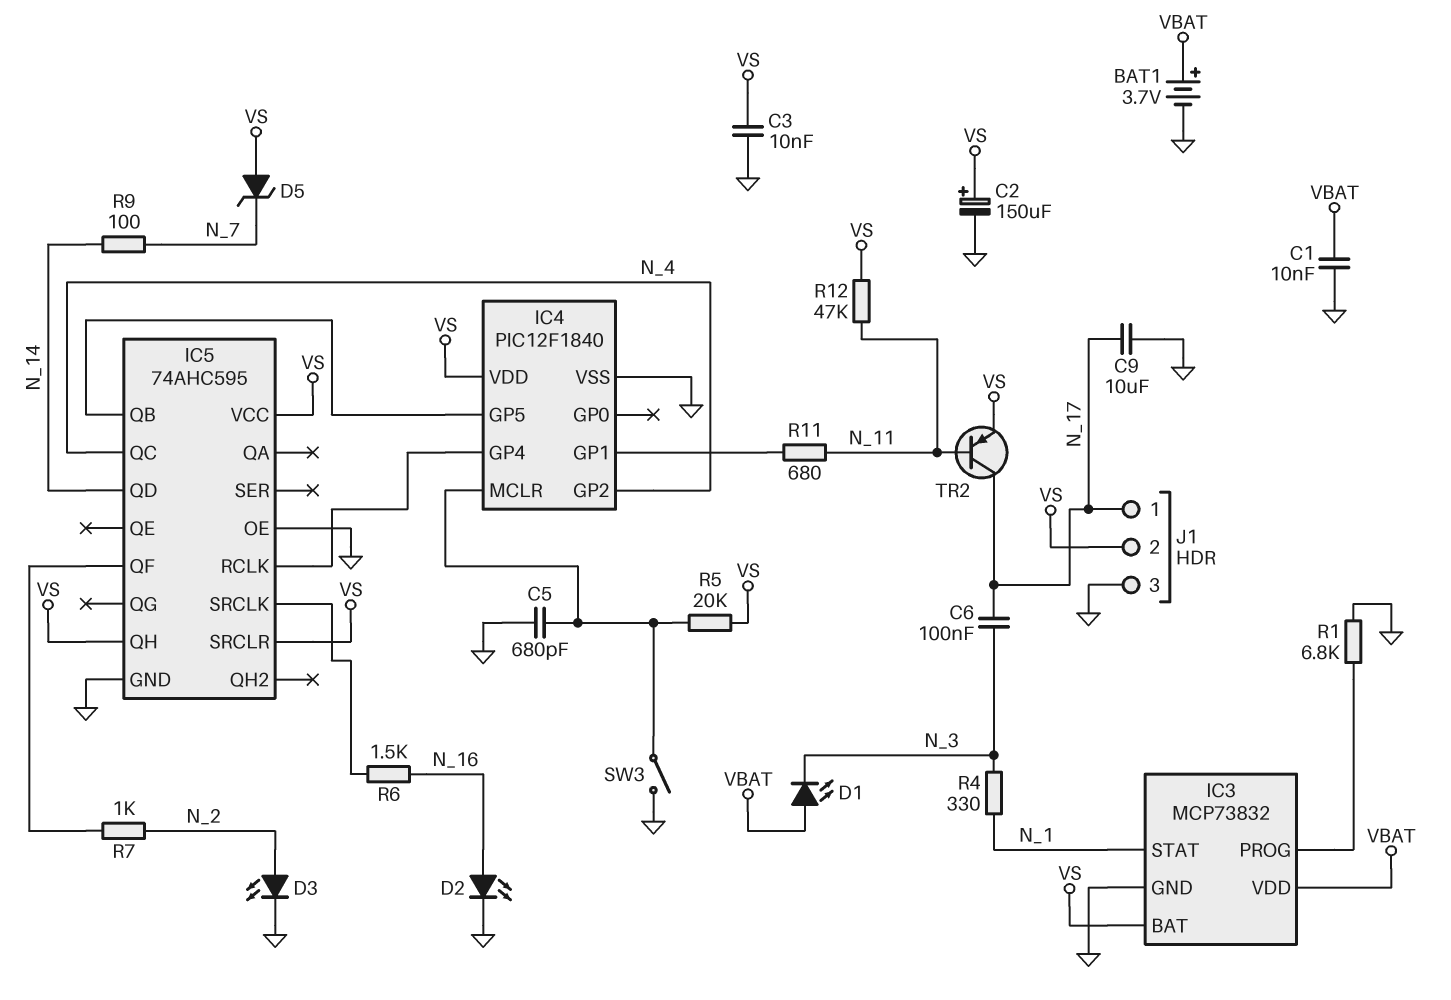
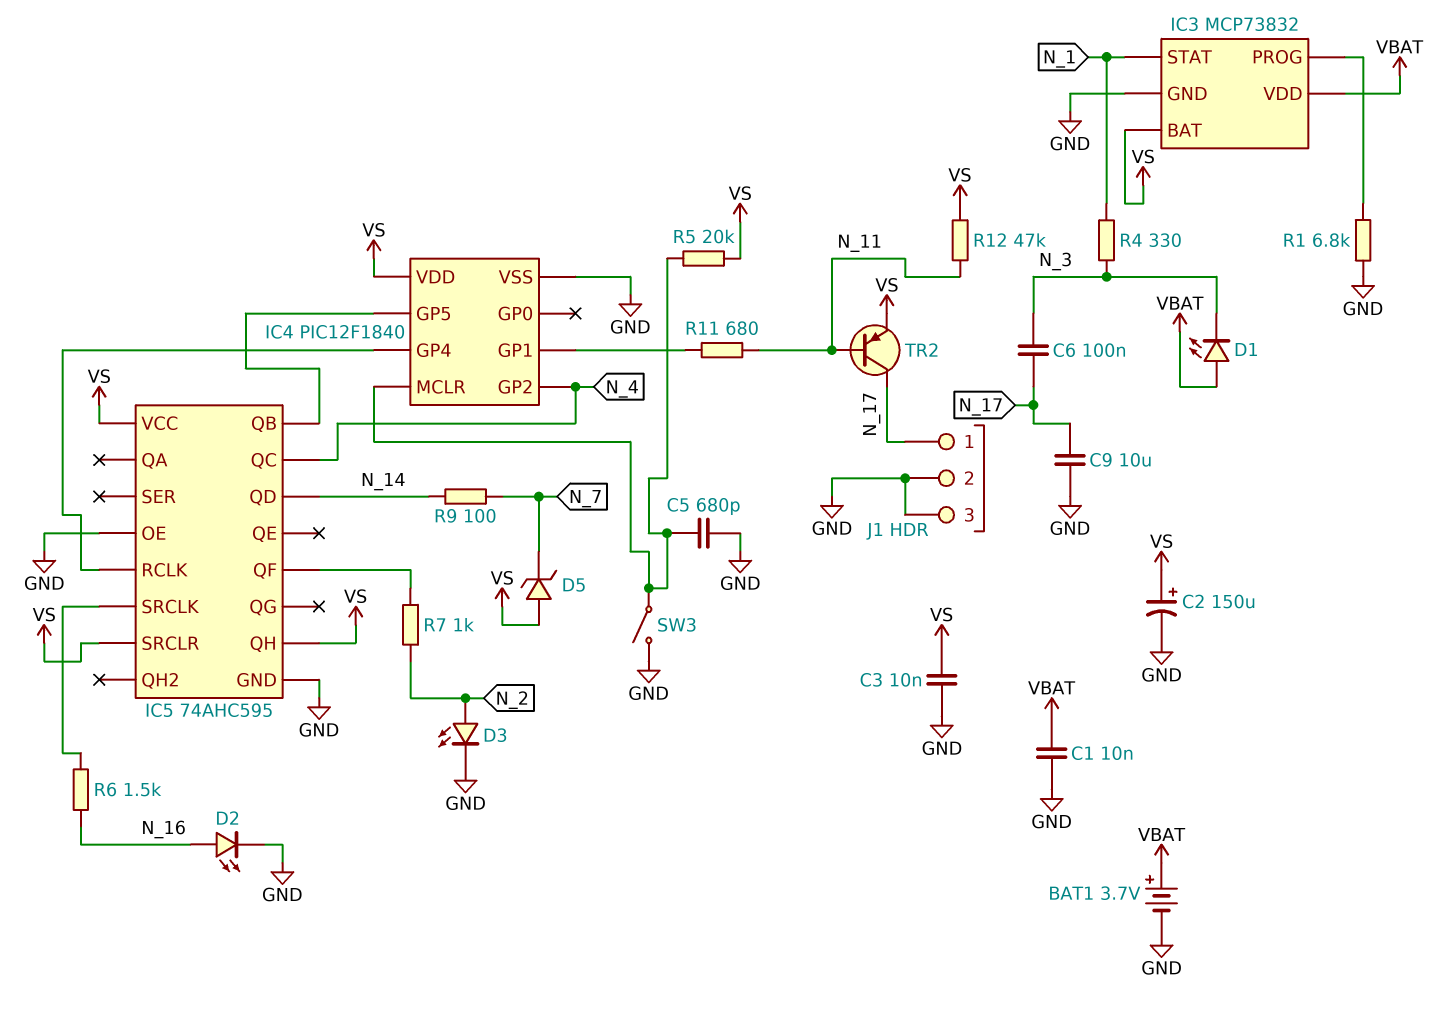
J1 pin 2: VS -> GND

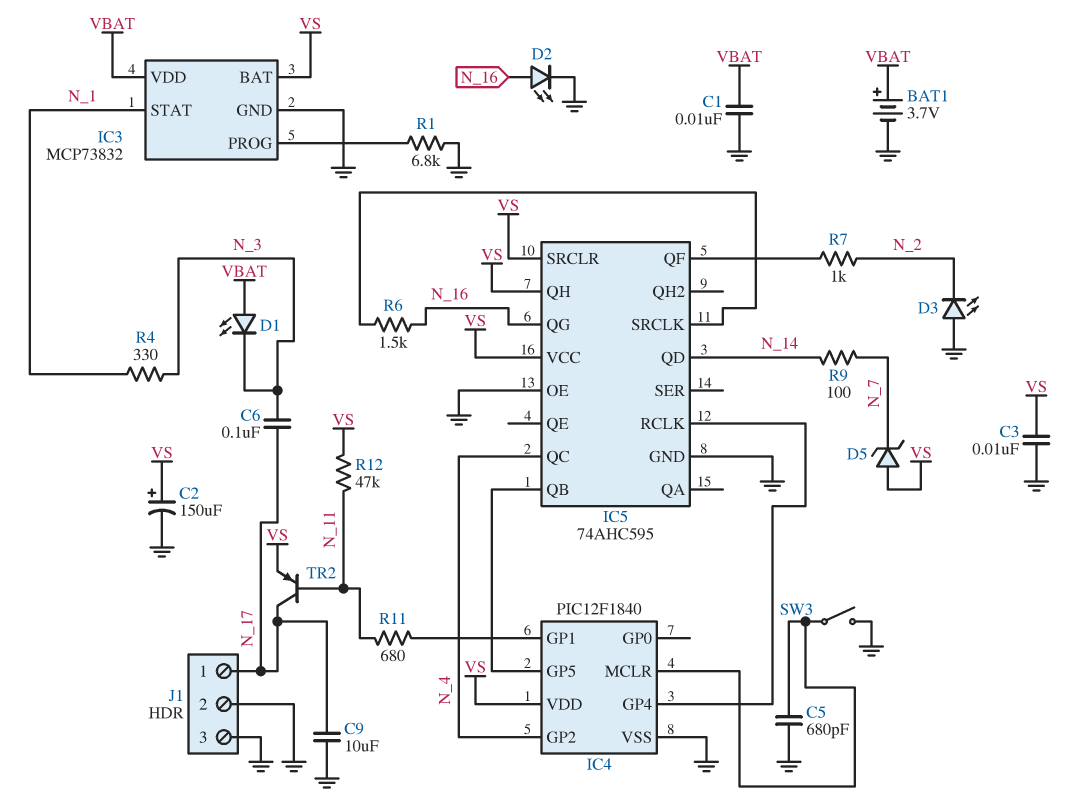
D3: LED (A N_2, K GND) -> LED (A GND, K N_2)
IC5 pin QG: none -> N_16
R5: 20k (IC4/MCLR, VS) -> none

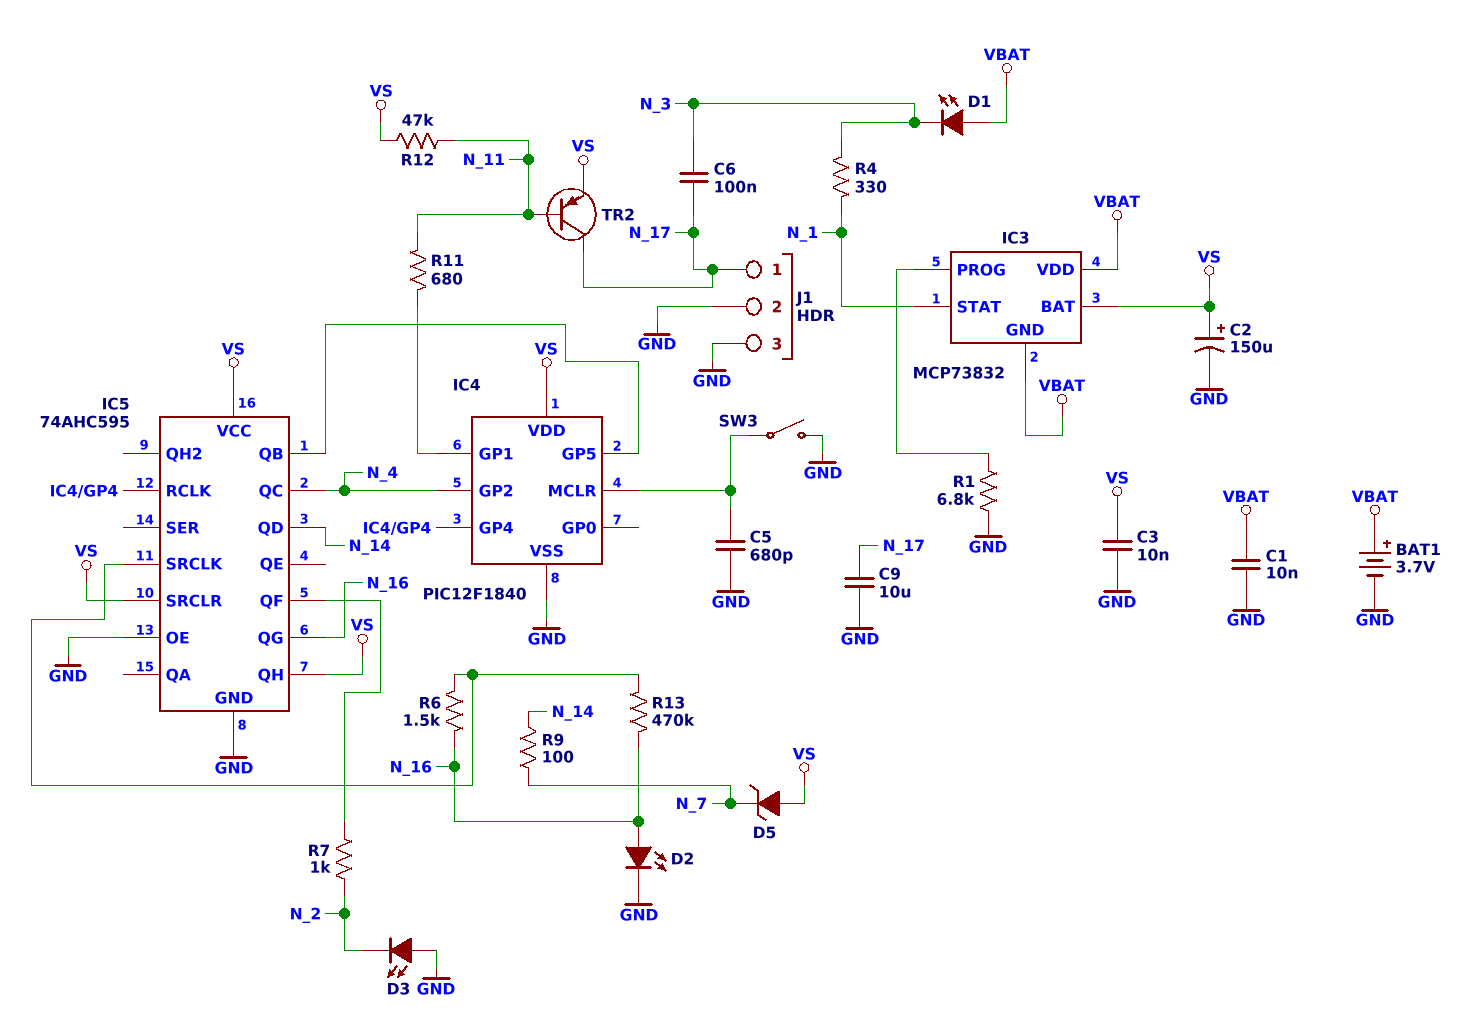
IC3 pin GND: GND -> VBAT
R13: none -> 470k (IC5/SRCLK, N_16)

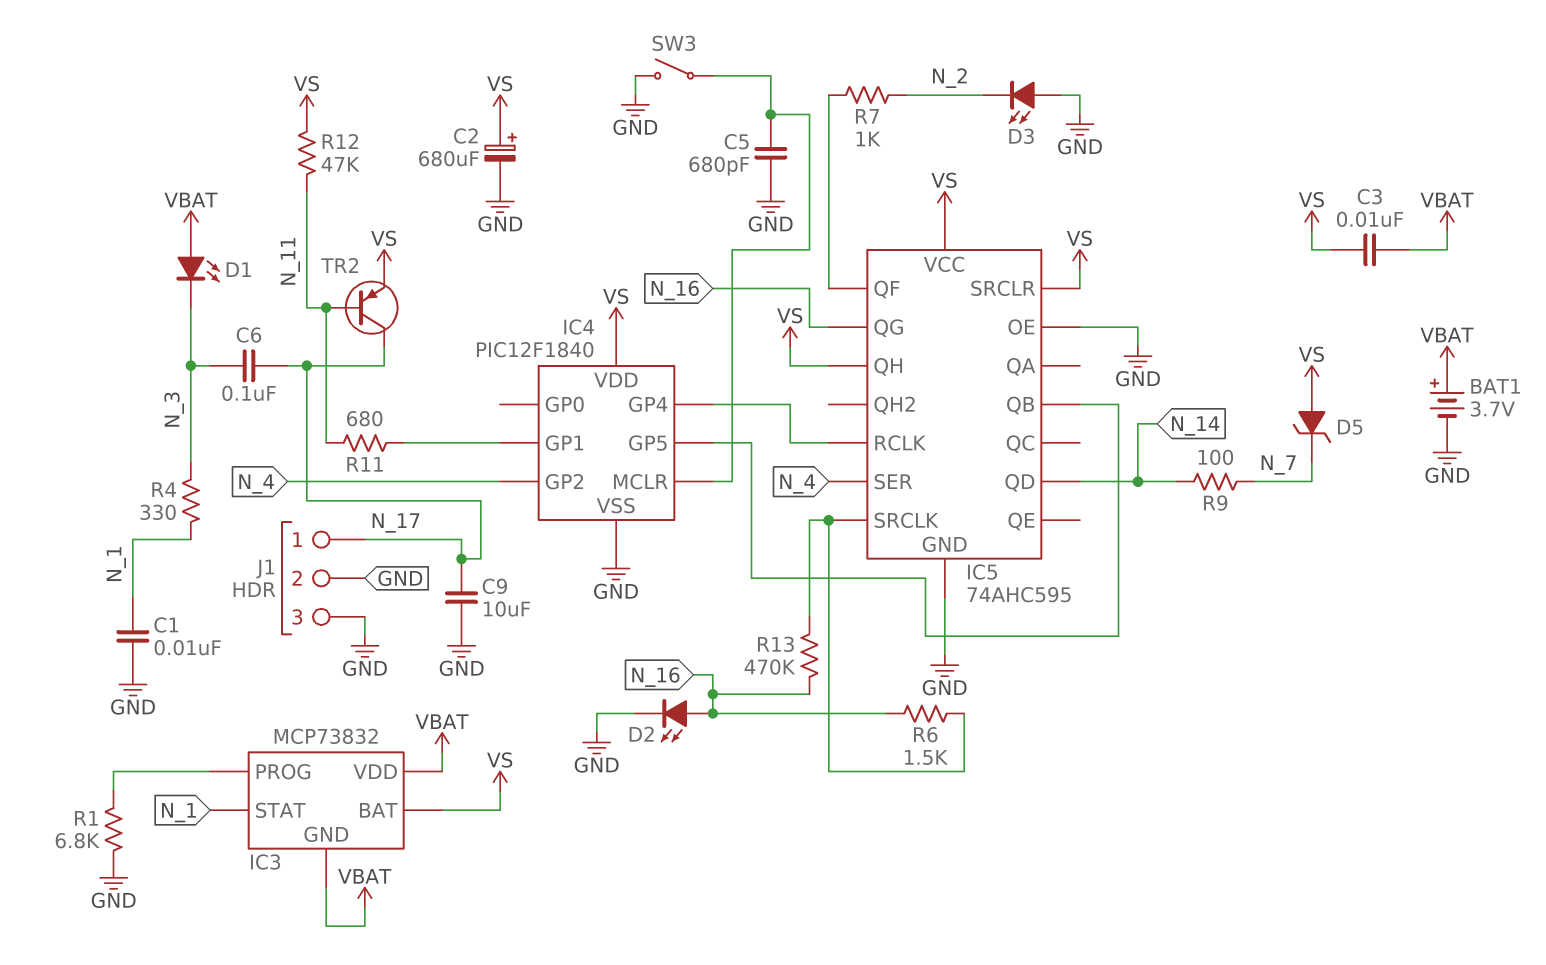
C1: 10nF (GND, VBAT) -> 10nF (GND, N_1)
C2: 150uF (plus VS, minus GND) -> 680uF (plus VS, minus GND)
C3: 10nF (GND, VS) -> 10nF (VBAT, VS)
IC5 pin QC: N_4 -> none
IC5 pin SER: none -> N_4

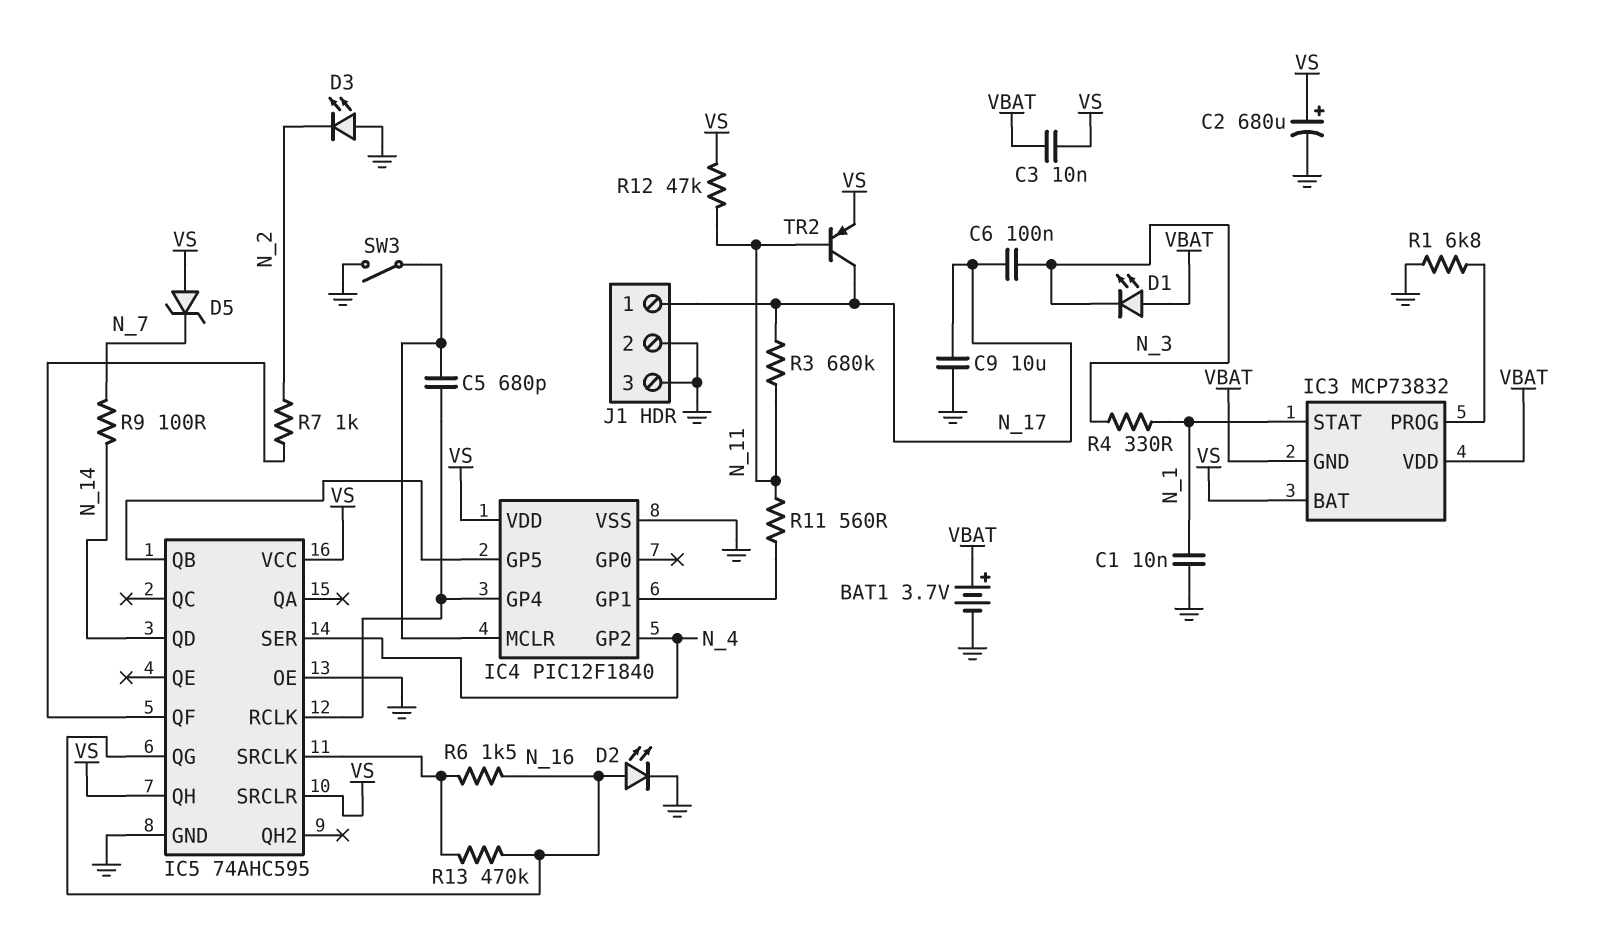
C5: 680pF (GND, IC4/MCLR) -> 680pF (IC4/GP4, IC4/MCLR)
R3: none -> 680k (N_11, N_17)
R11: 680 (IC4/GP1, N_11) -> 560 (IC4/GP1, N_11)

